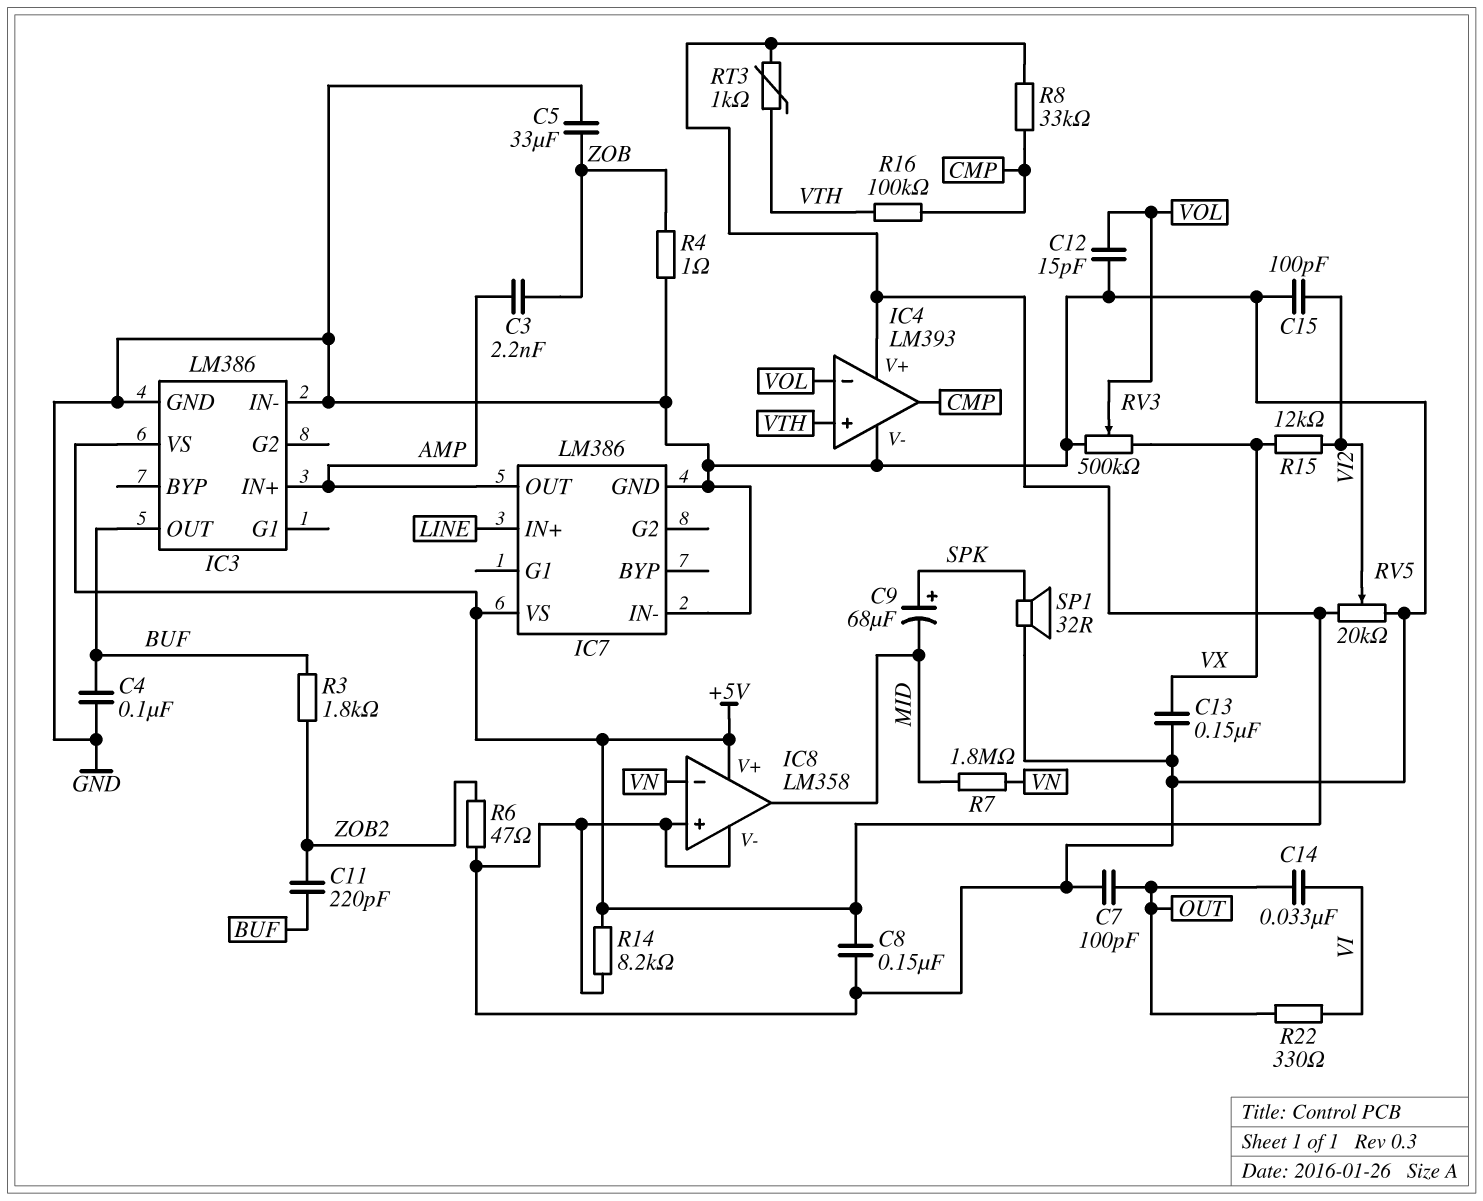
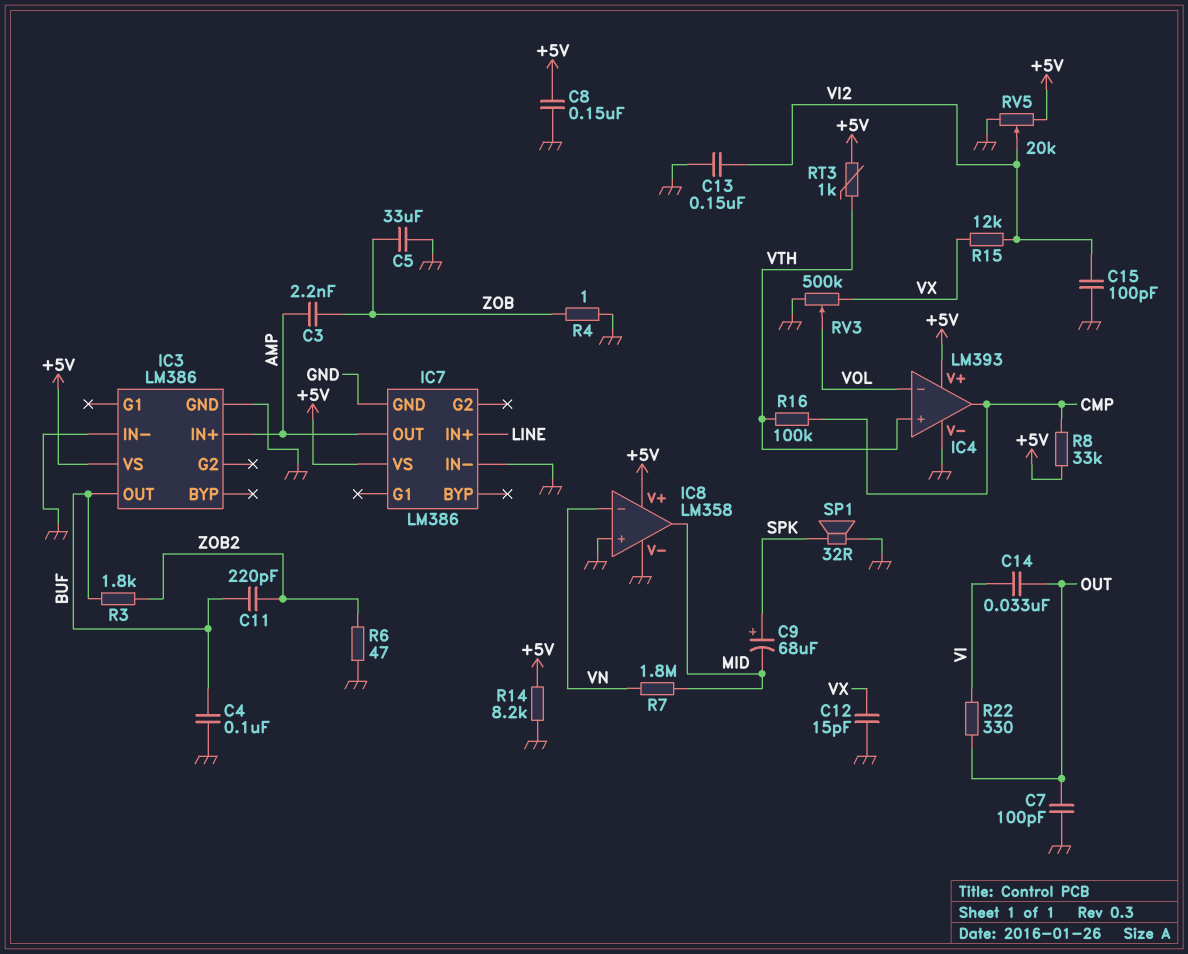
C12: 15pF (GND, VOL) -> 15pF (GND, VX)
C13: 150nF (GND, VX) -> 150nF (GND, VI2)

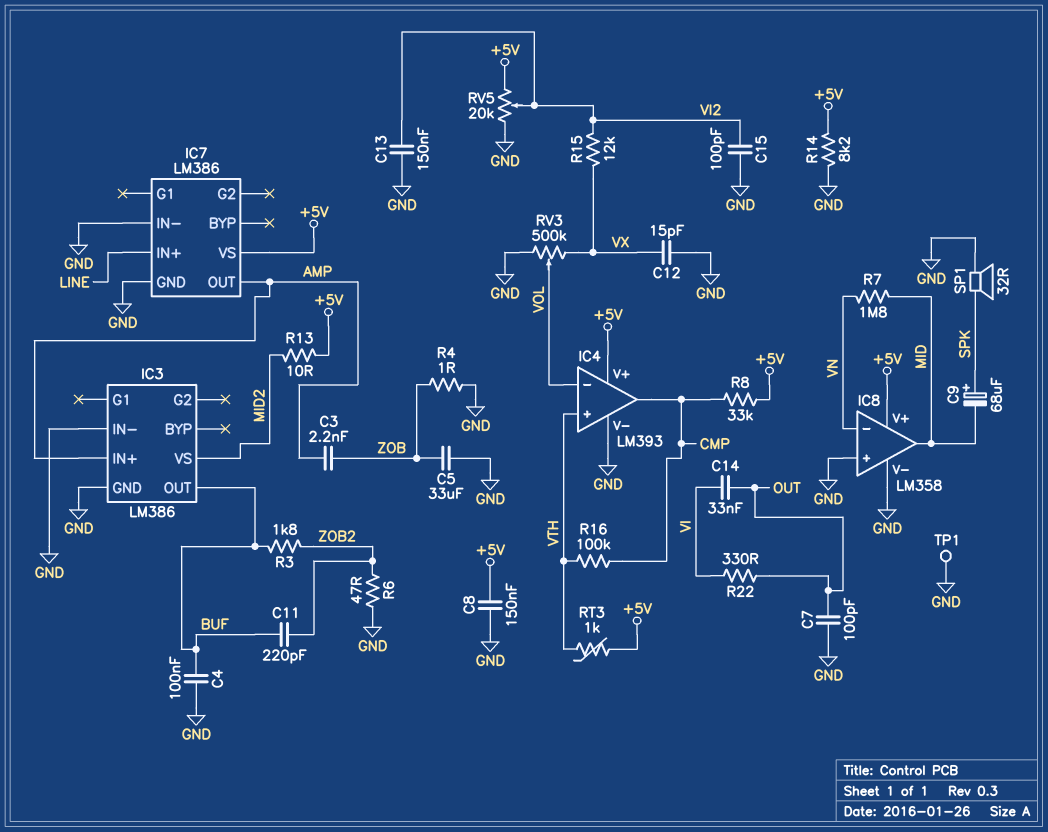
IC3 pin VS: +5V -> MID2
R13: none -> 10 (+5V, MID2)
TP1: none -> test point (GND)

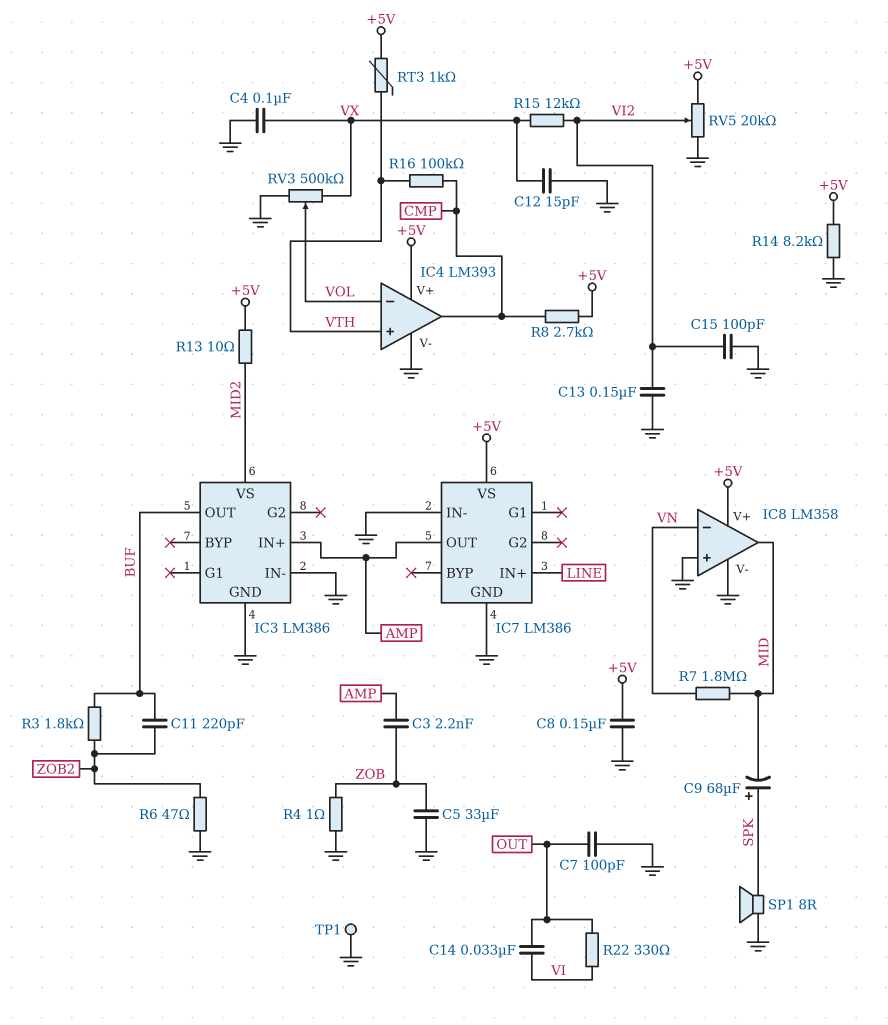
C4: 100nF (BUF, GND) -> 100nF (GND, VX)
R8: 33k (+5V, CMP) -> 2.7k (+5V, CMP)
SP1: speaker 32R (GND, SPK) -> speaker 8R (GND, SPK)

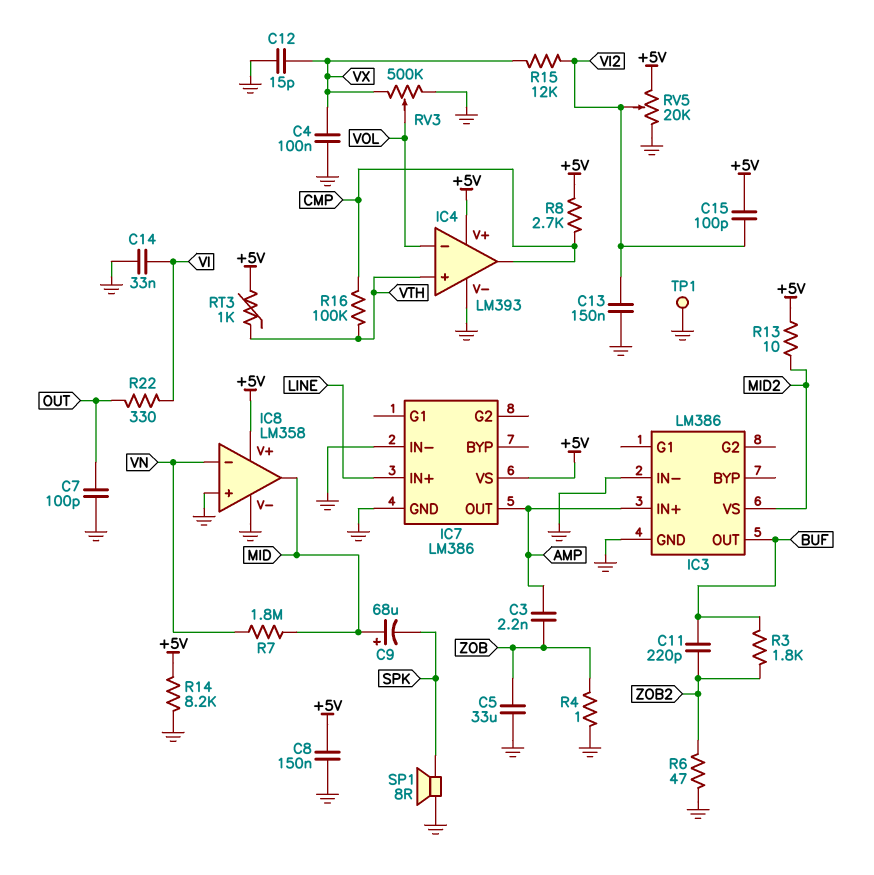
C9: 68uF (plus SPK, minus MID) -> 68uF (plus MID, minus SPK)
C14: 33nF (OUT, VI) -> 33nF (GND, VI)
C15: 100pF (GND, VI2) -> 100pF (+5V, VI2)

